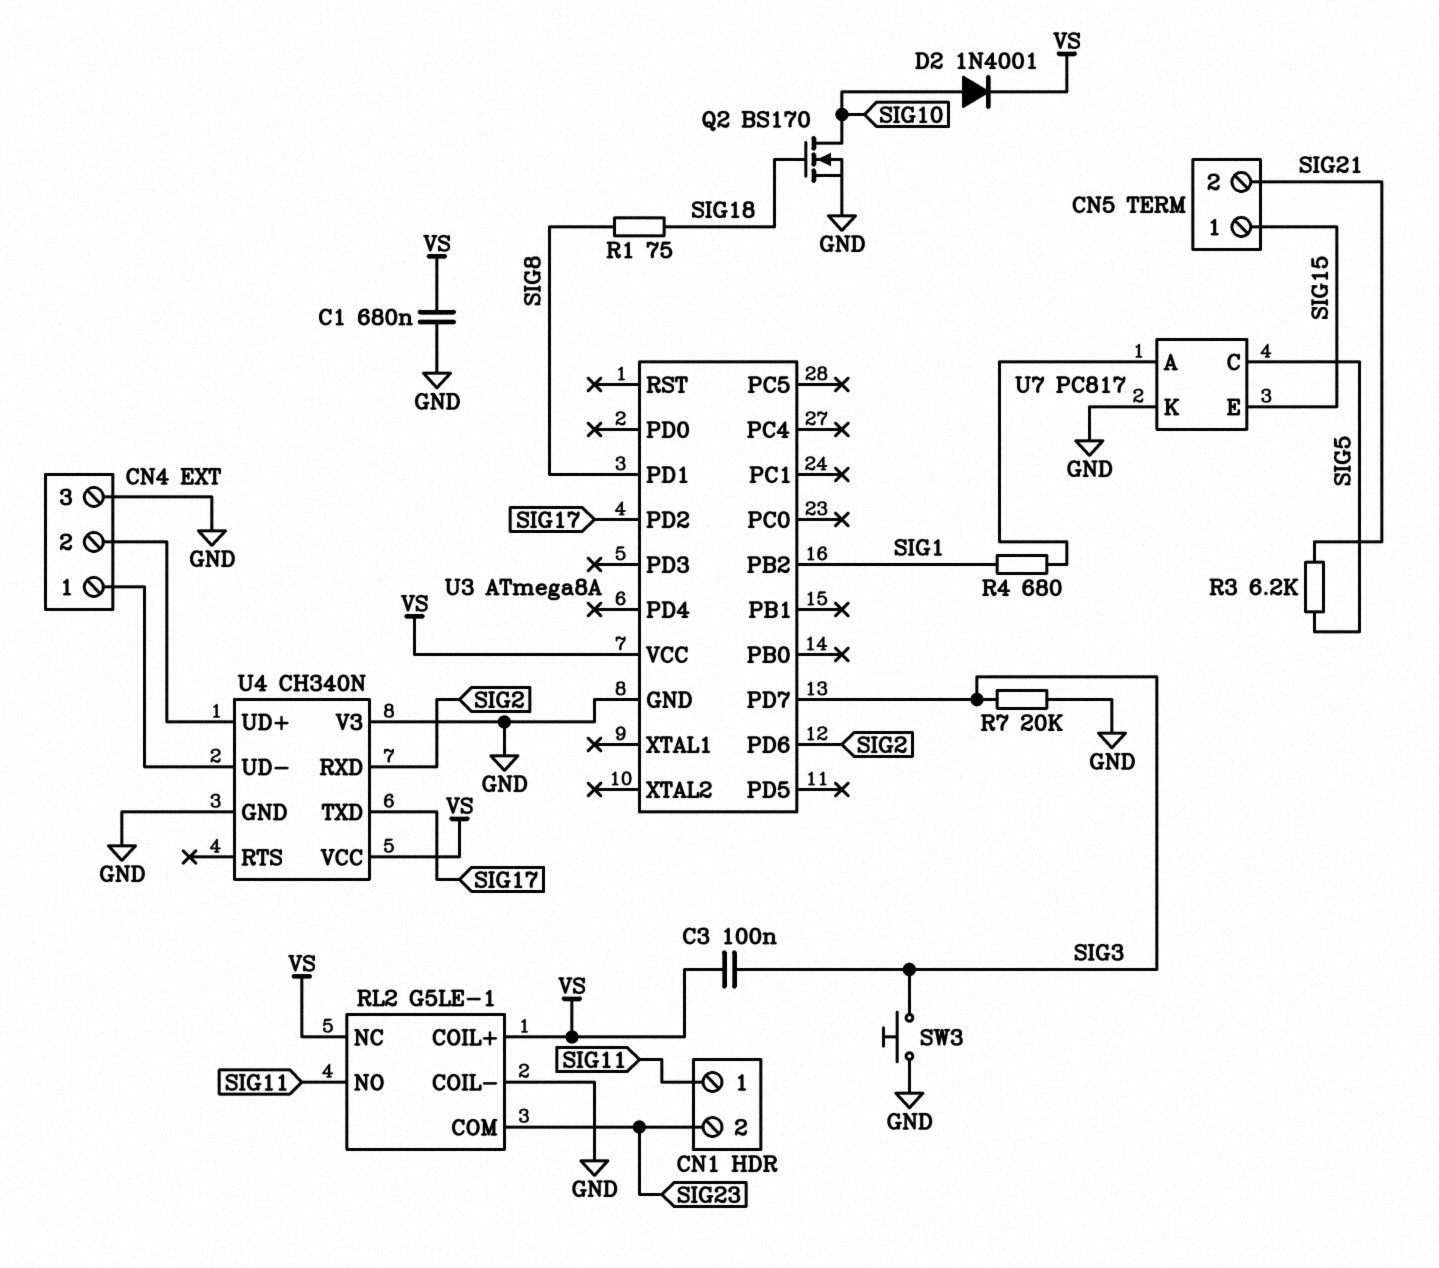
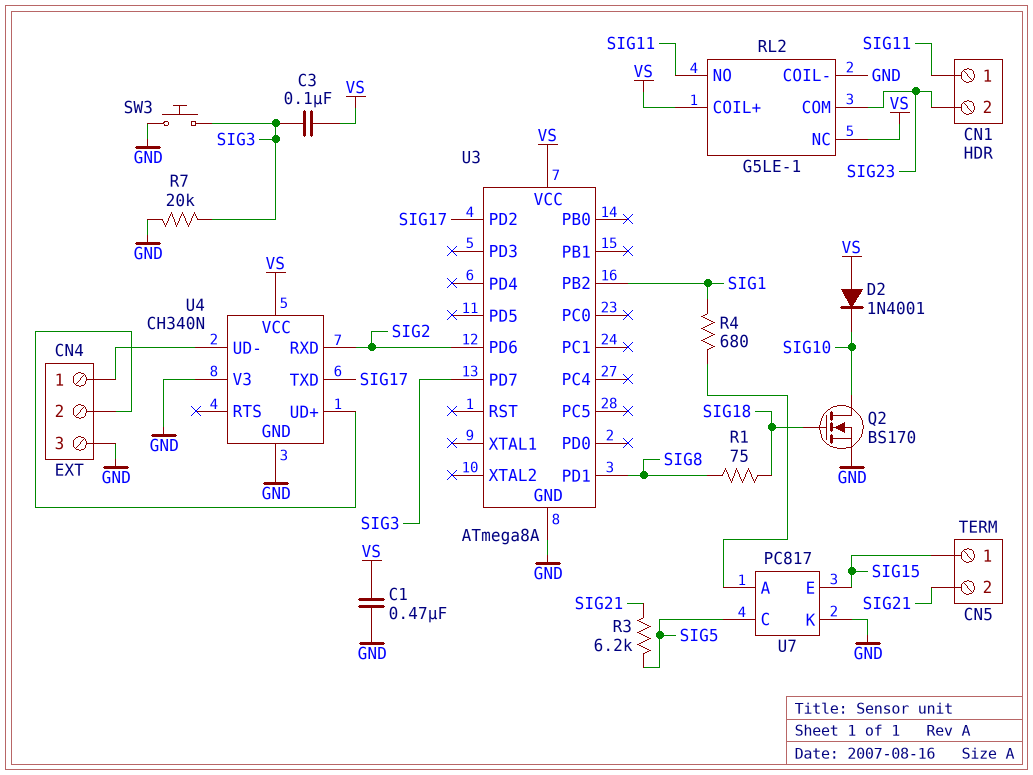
C1: 680nF (GND, VS) -> 470nF (GND, VS)
D2: diode 1N4001 (A SIG10, K VS) -> diode 1N4001 (A VS, K SIG10)

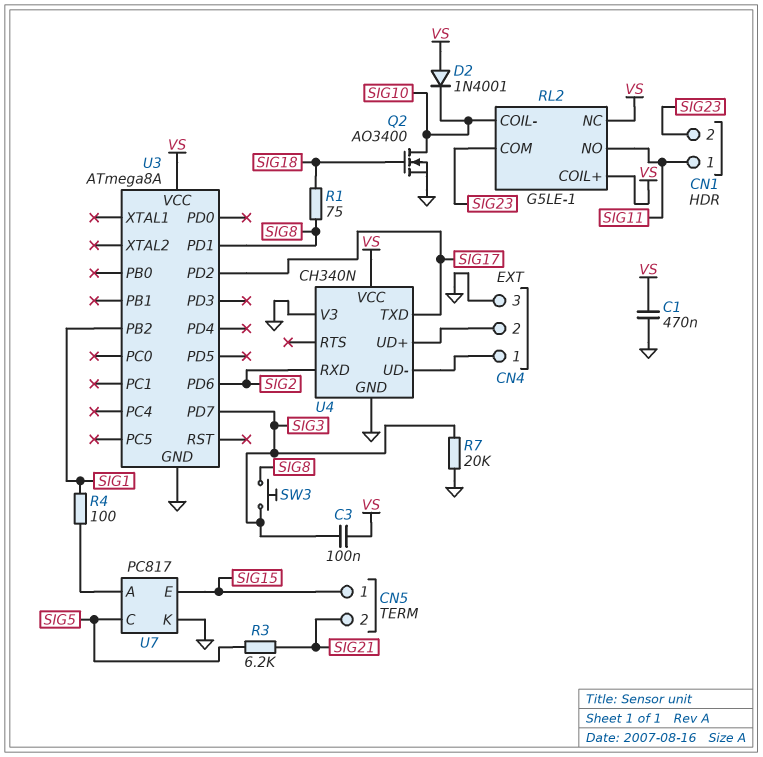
Q2: NMOS BS170 (G SIG18, D SIG10, S GND) -> NMOS AO3400 (G SIG18, D SIG10, S GND)
R4: 680 (SIG1, U7/A) -> 100 (SIG1, U7/A)
RL2 pin COIL-: GND -> SIG10
SW3: button (GND, SIG3) -> button (SIG3, SIG8)

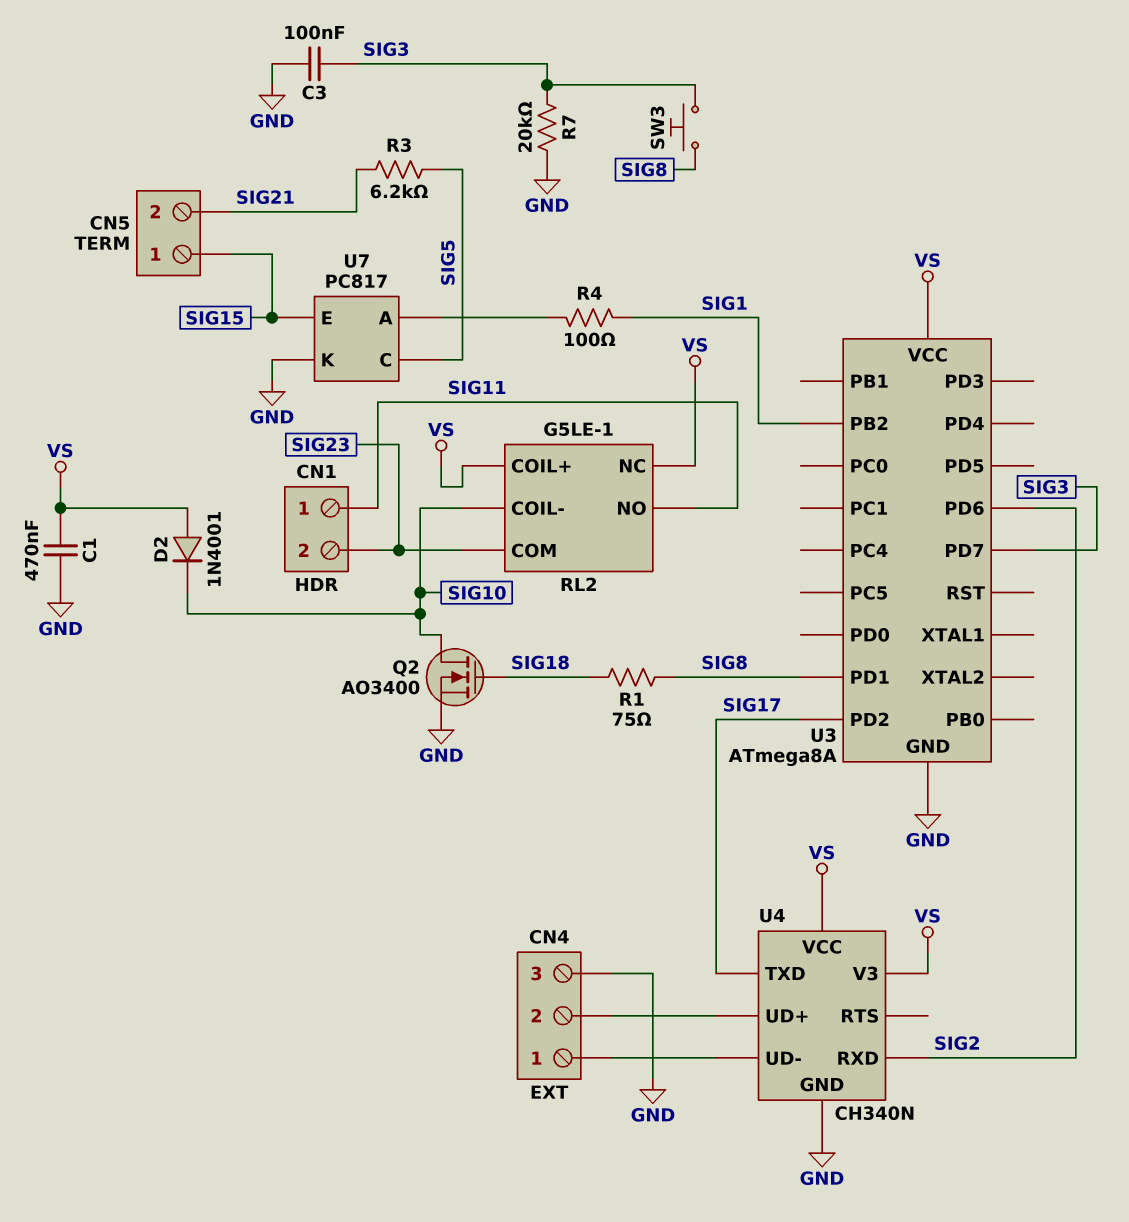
C3: 100nF (SIG3, VS) -> 100nF (GND, SIG3)
U4 pin V3: GND -> VS

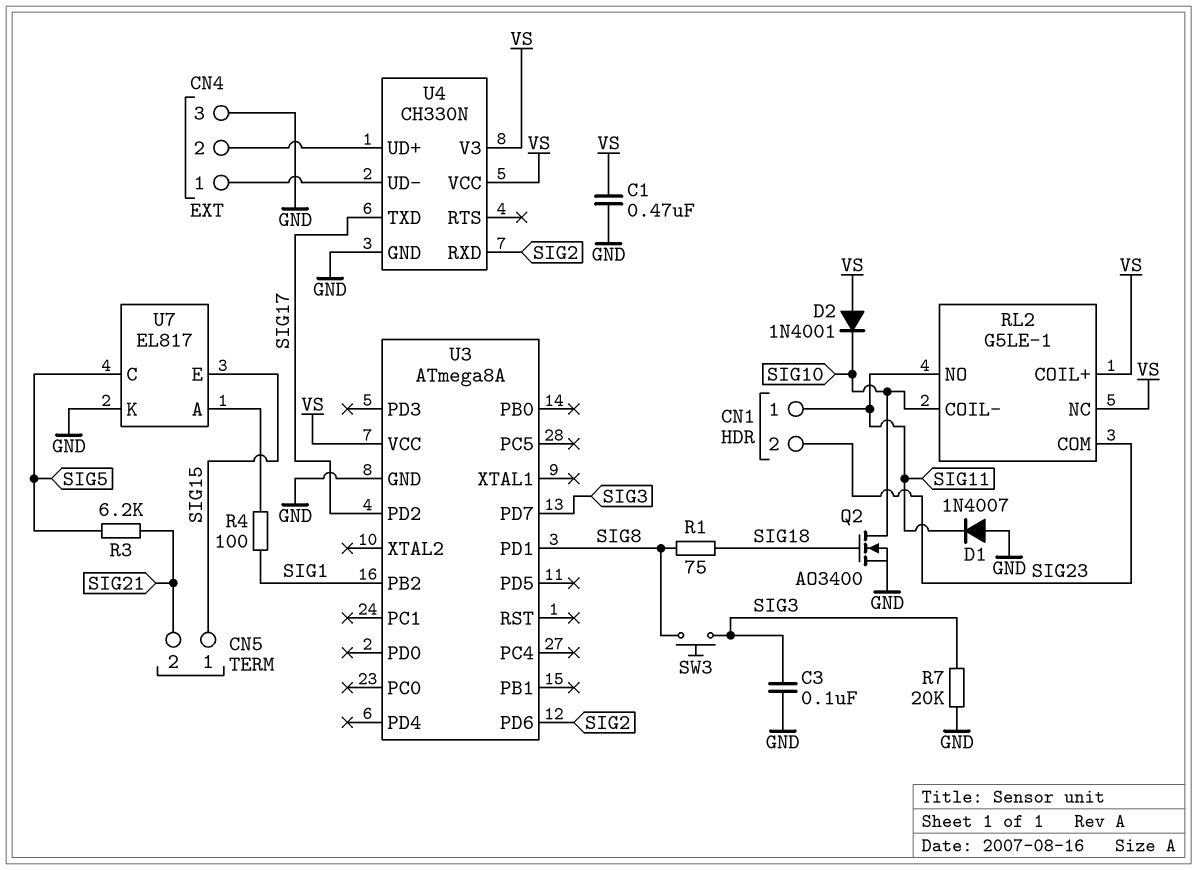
D1: none -> diode 1N4007 (A GND, K SIG11)
U4: CH340N -> CH330N
U7: PC817 -> EL817

